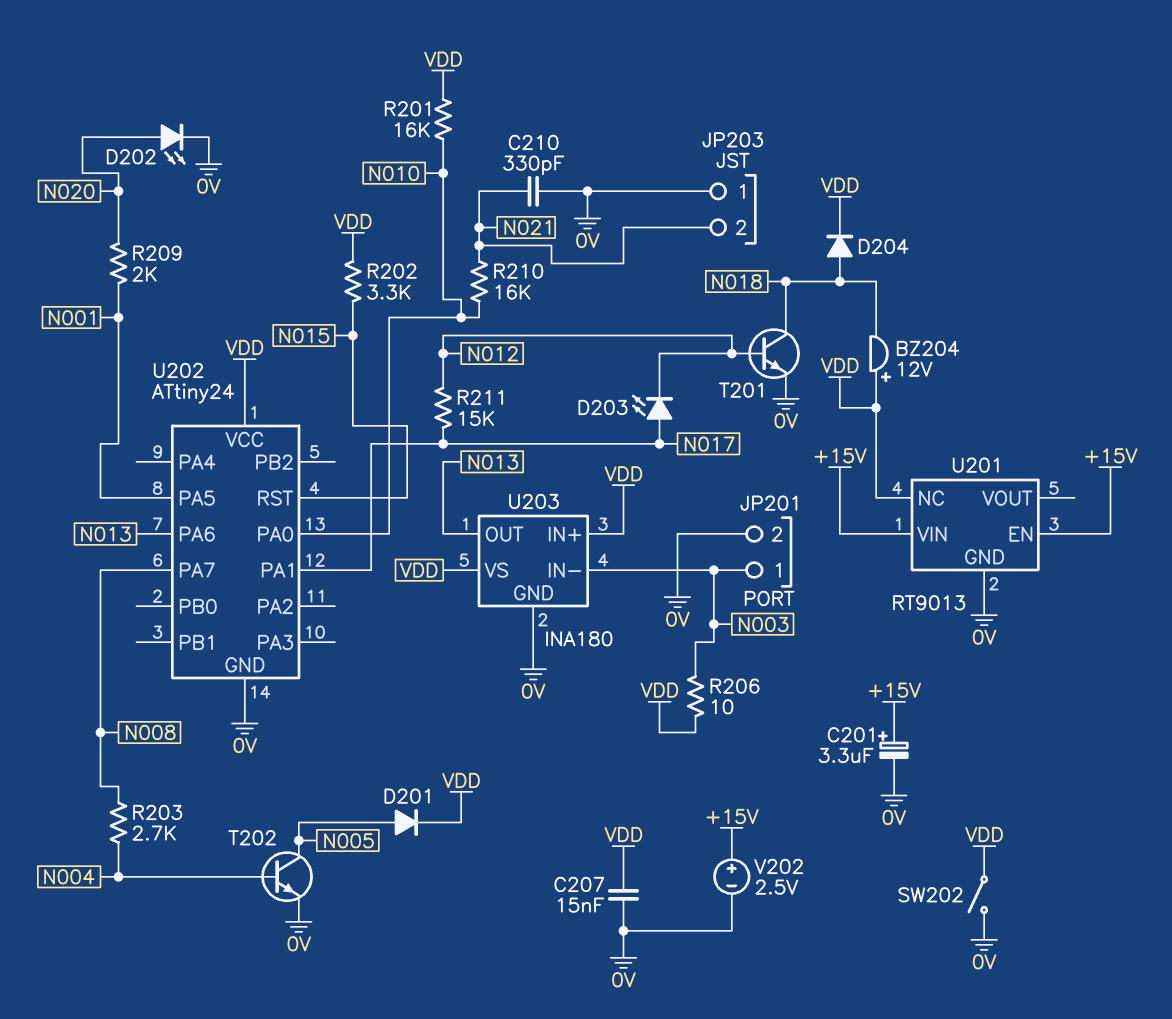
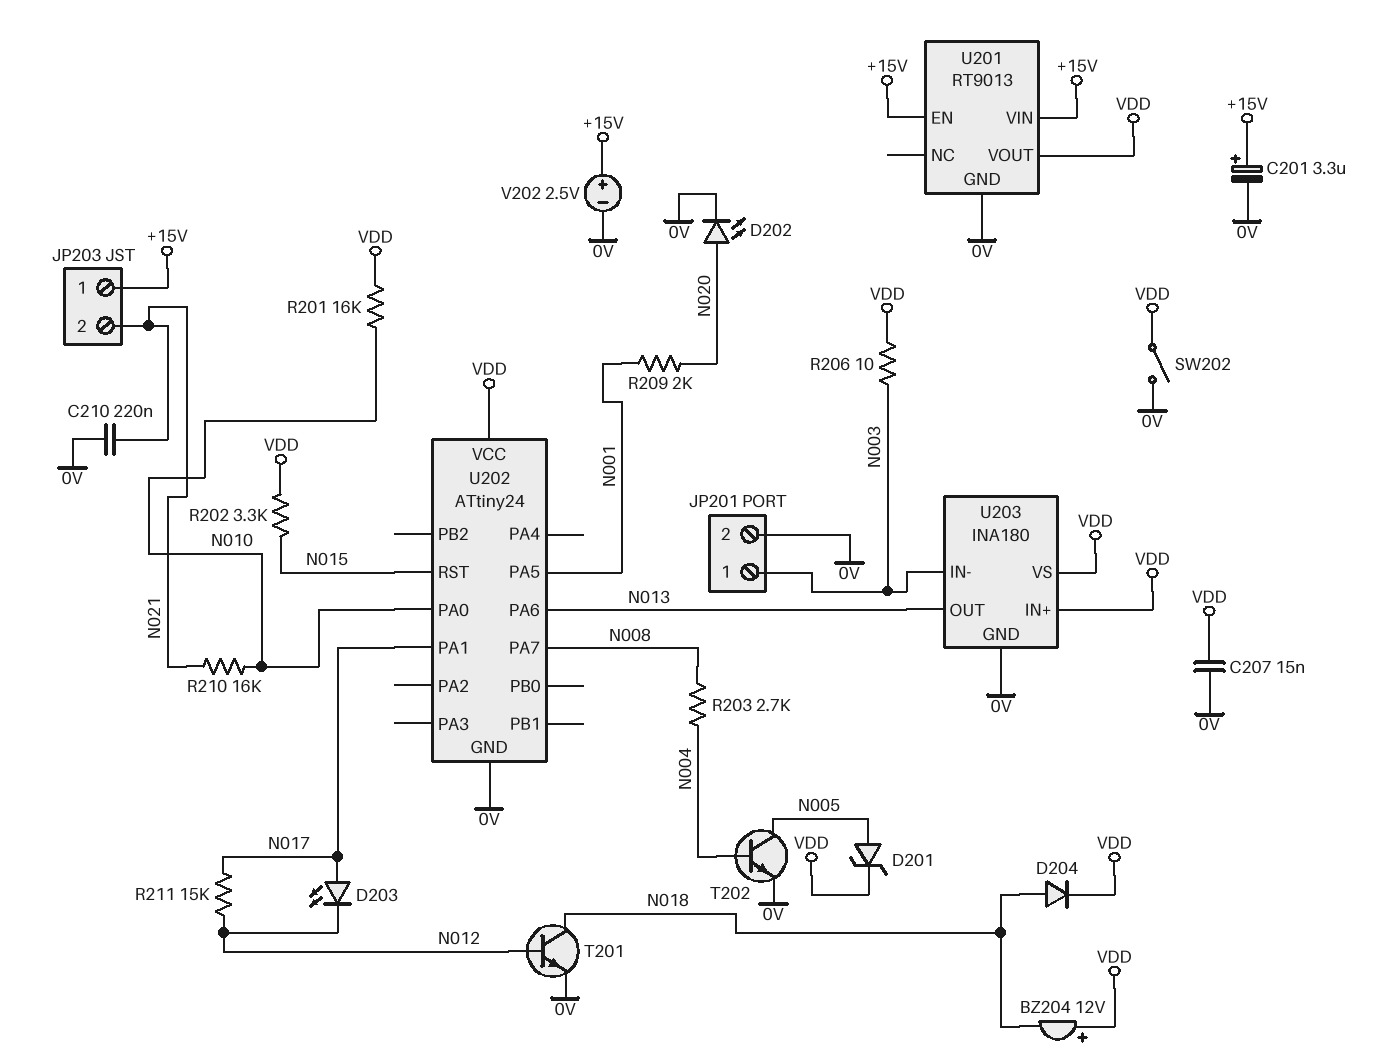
C210: 330pF (0V, N021) -> 220nF (0V, N021)
D201: diode (A N005, K VDD) -> zener (A N005, K VDD)
JP203 pin 1: 0V -> +15V
U201 pin NC: VDD -> none
U201 pin VOUT: none -> VDD

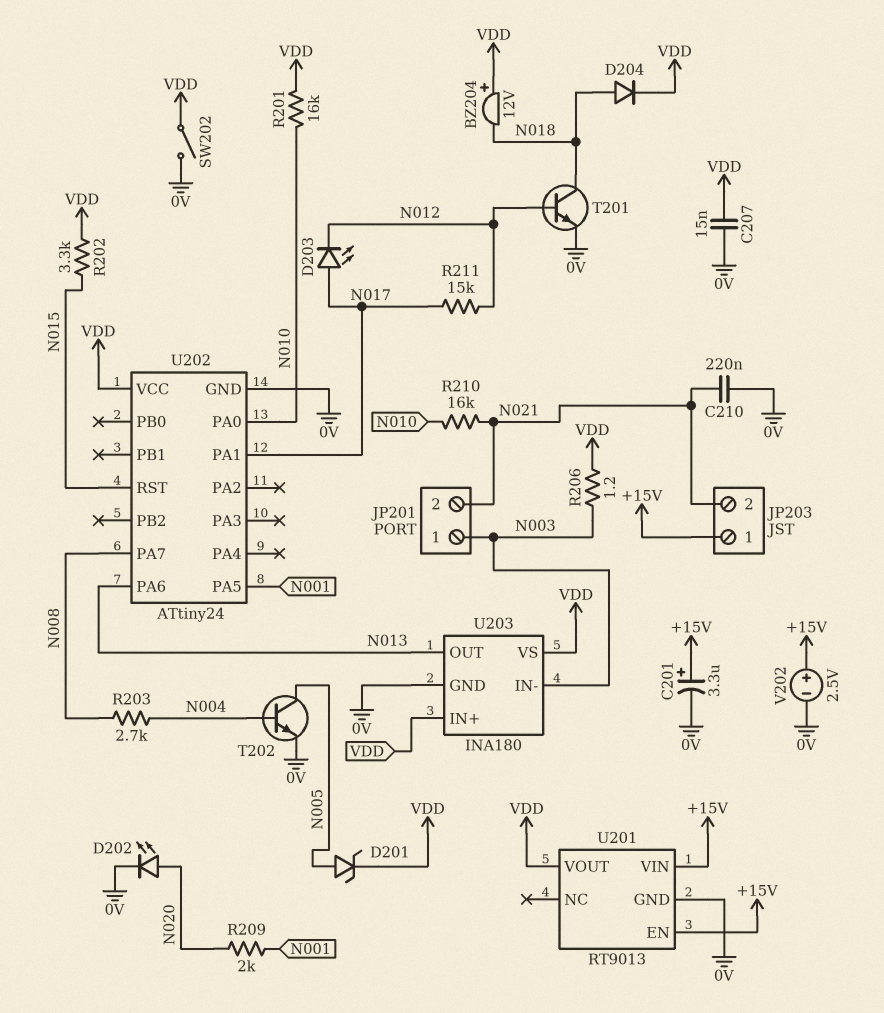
JP201 pin 2: 0V -> N021
R206: 10 (N003, VDD) -> 1.2 (N003, VDD)

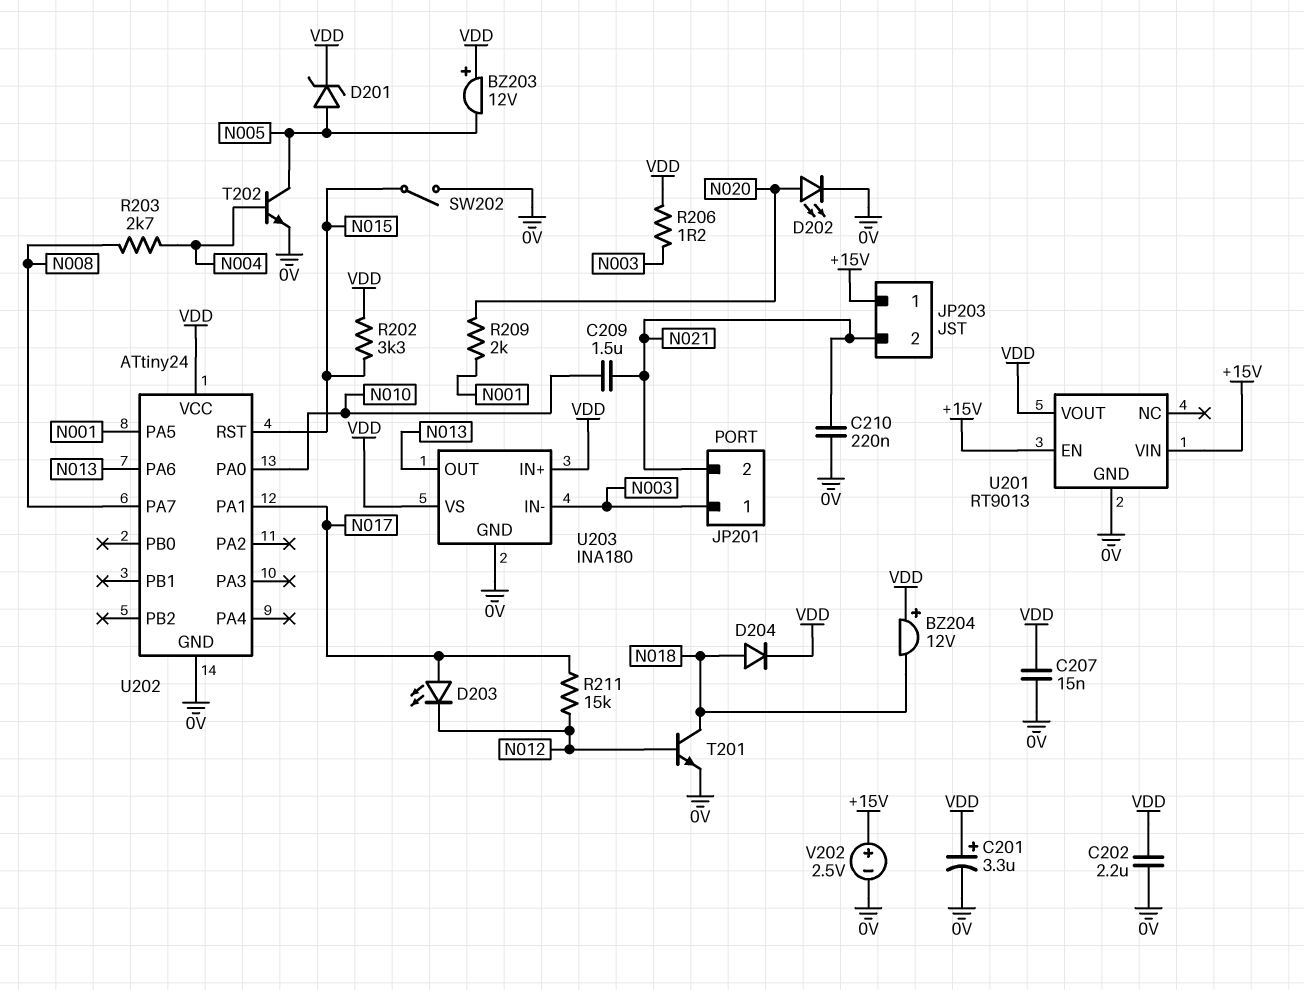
BZ203: none -> buzzer 12V (plus VDD, minus N005)
C201: 3.3uF (plus +15V, minus 0V) -> 3.3uF (plus VDD, minus 0V)
C202: none -> 2.2uF (0V, VDD)
C209: none -> 1.5uF (N010, N021)
R201: 16k (N010, VDD) -> none
R210: 16k (N010, N021) -> none
SW202: switch (0V, VDD) -> switch (0V, N015)

